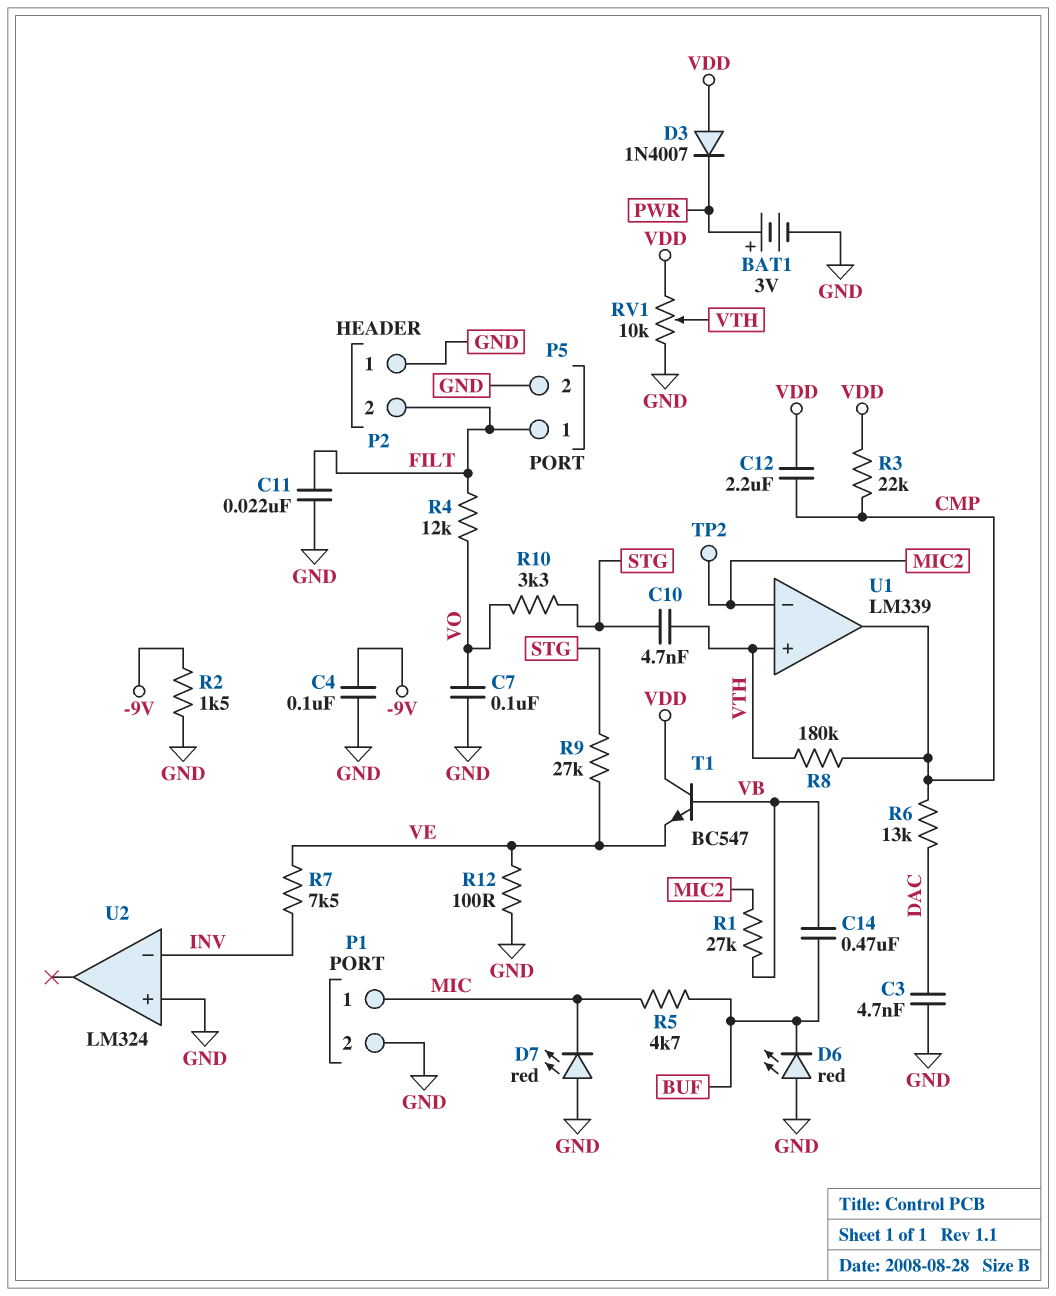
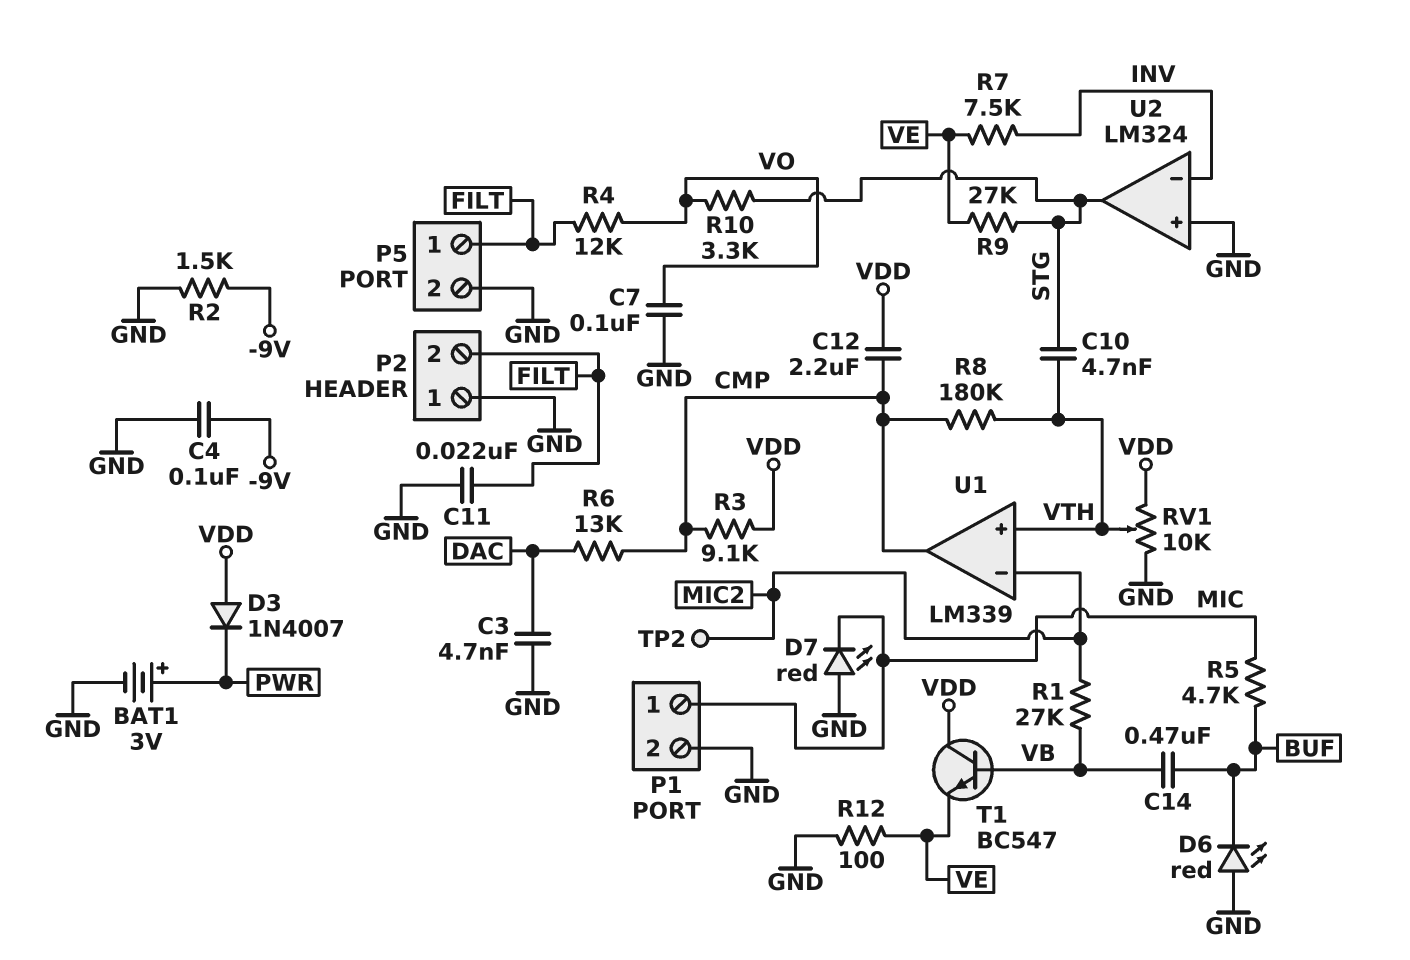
R3: 22k (CMP, VDD) -> 9.1k (CMP, VDD)
U2 pin out: none -> STG

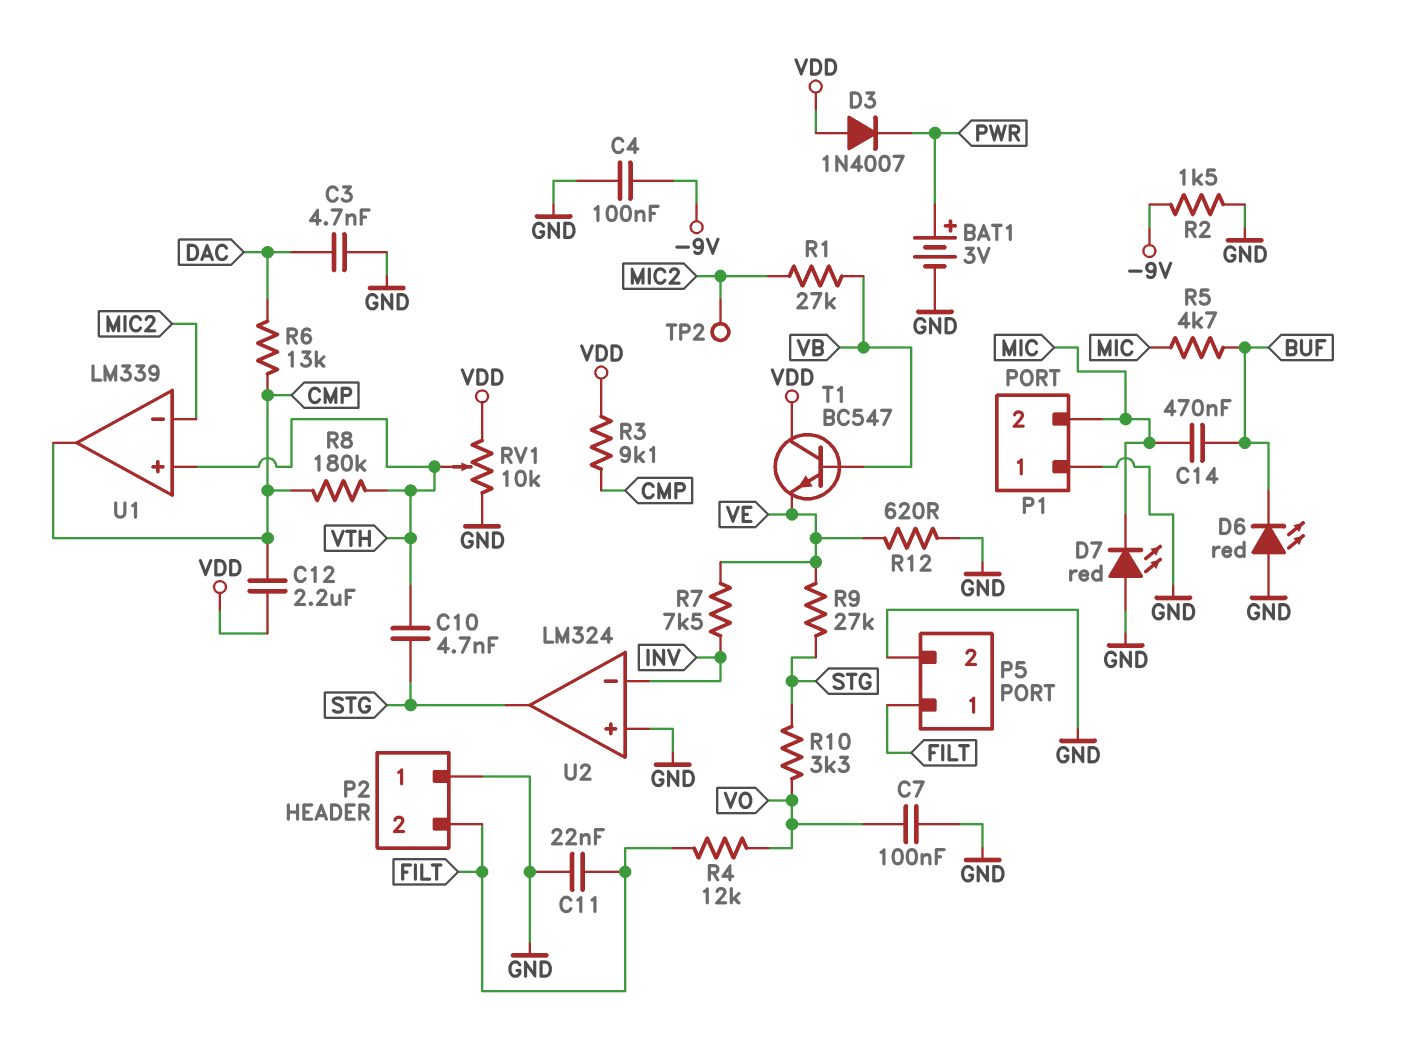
C14: 470nF (BUF, VB) -> 470nF (BUF, MIC)
P1 pin 1: MIC -> GND
P1 pin 2: GND -> MIC
R12: 100 (GND, VE) -> 620 (GND, VE)

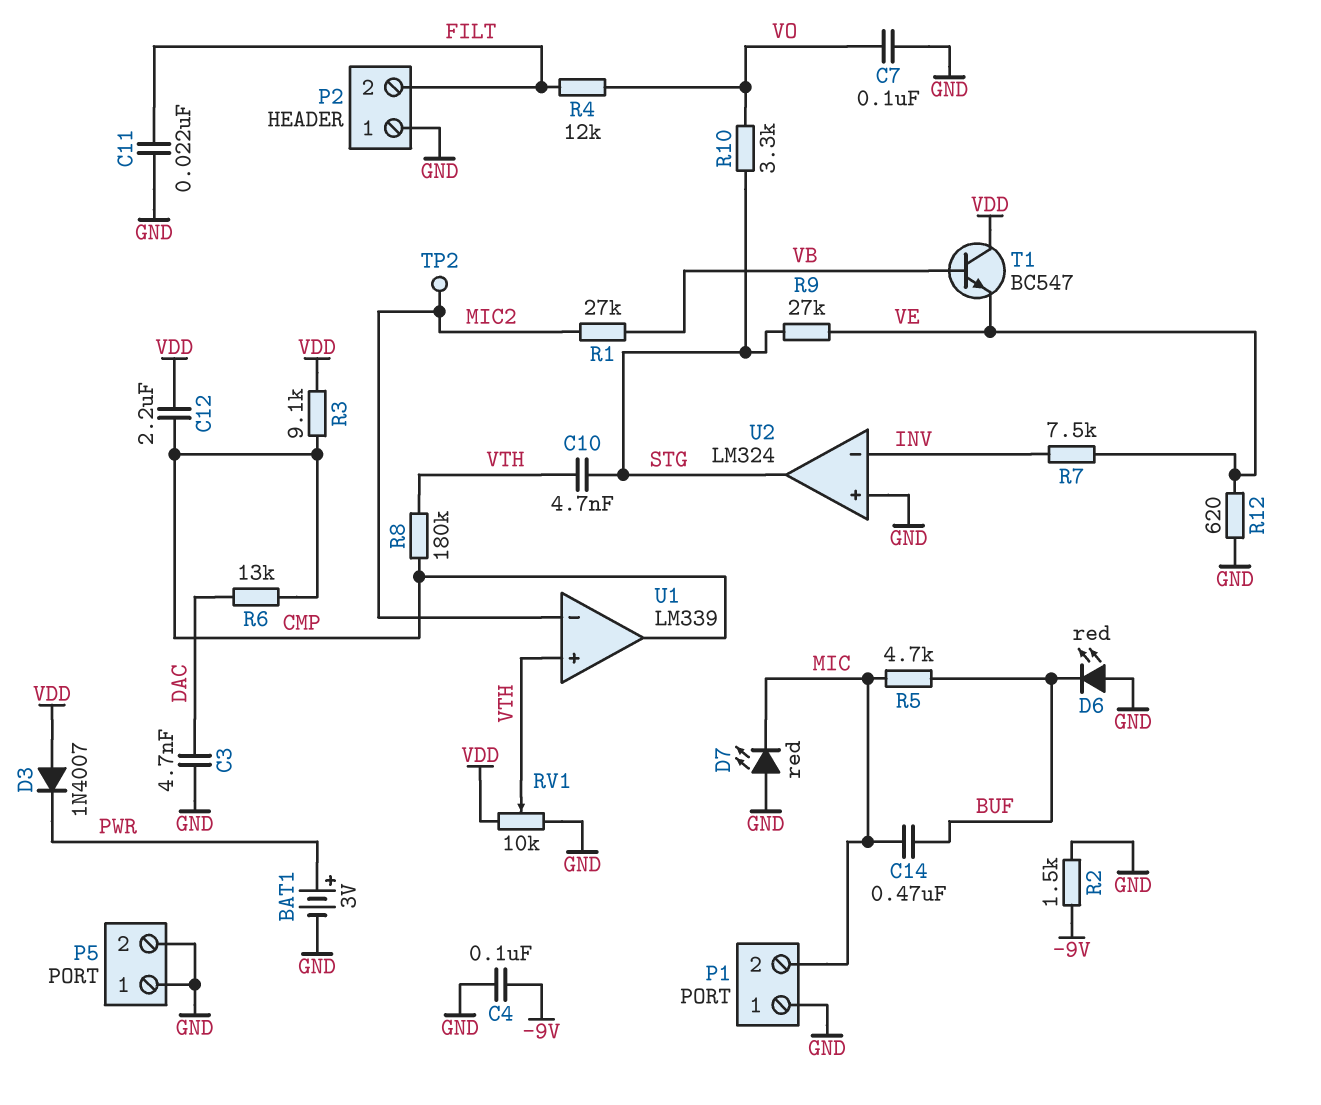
P5 pin 1: FILT -> GND

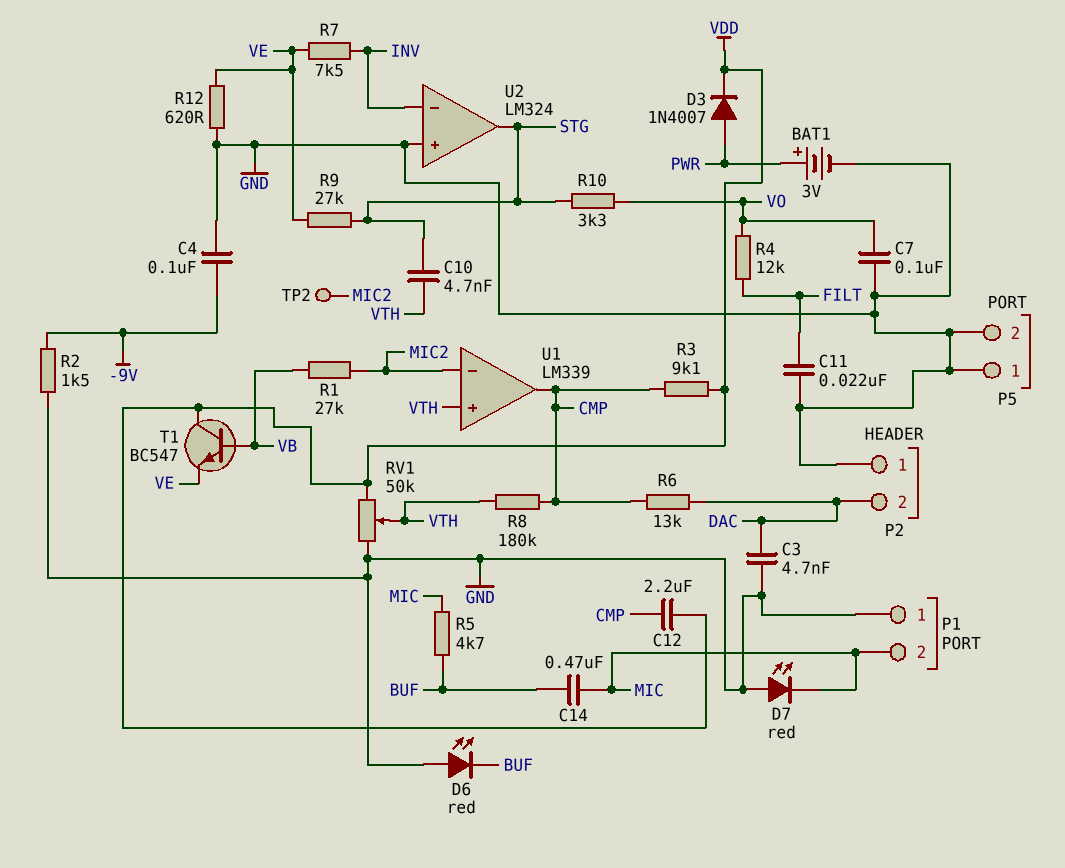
D3: diode 1N4007 (A VDD, K PWR) -> diode 1N4007 (A PWR, K VDD)
P2 pin 2: FILT -> DAC
RV1: 10k (GND, VDD, wiper VTH) -> 50k (GND, VDD, wiper VTH)

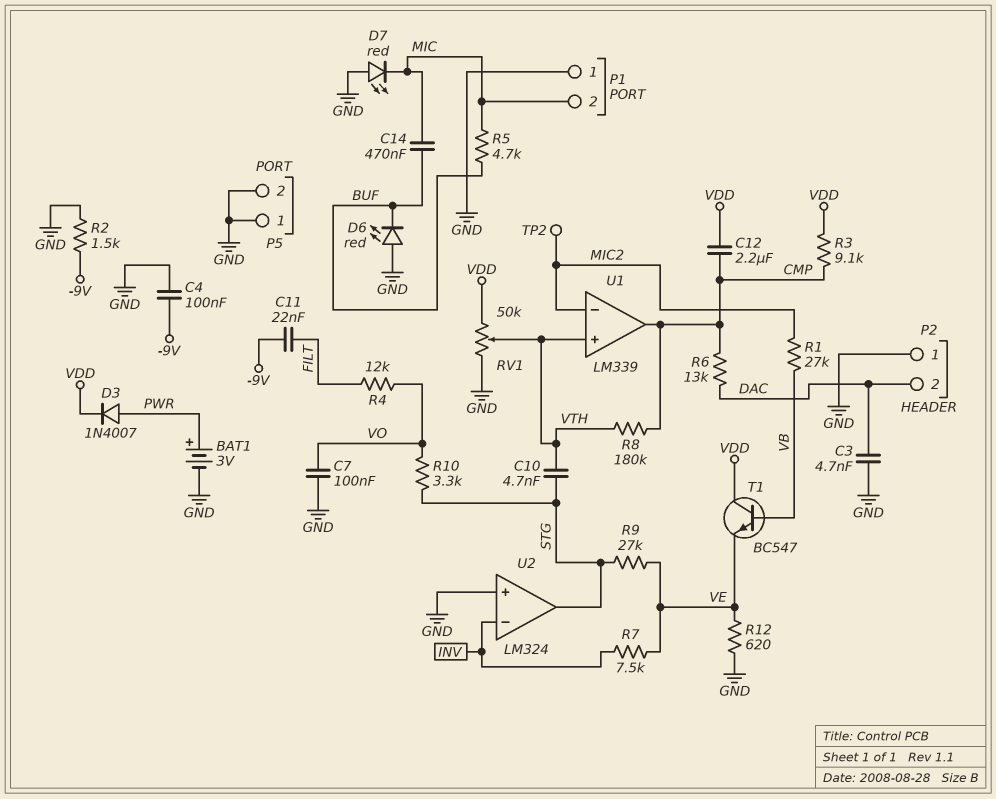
C11: 22nF (FILT, GND) -> 22nF (-9V, FILT)

